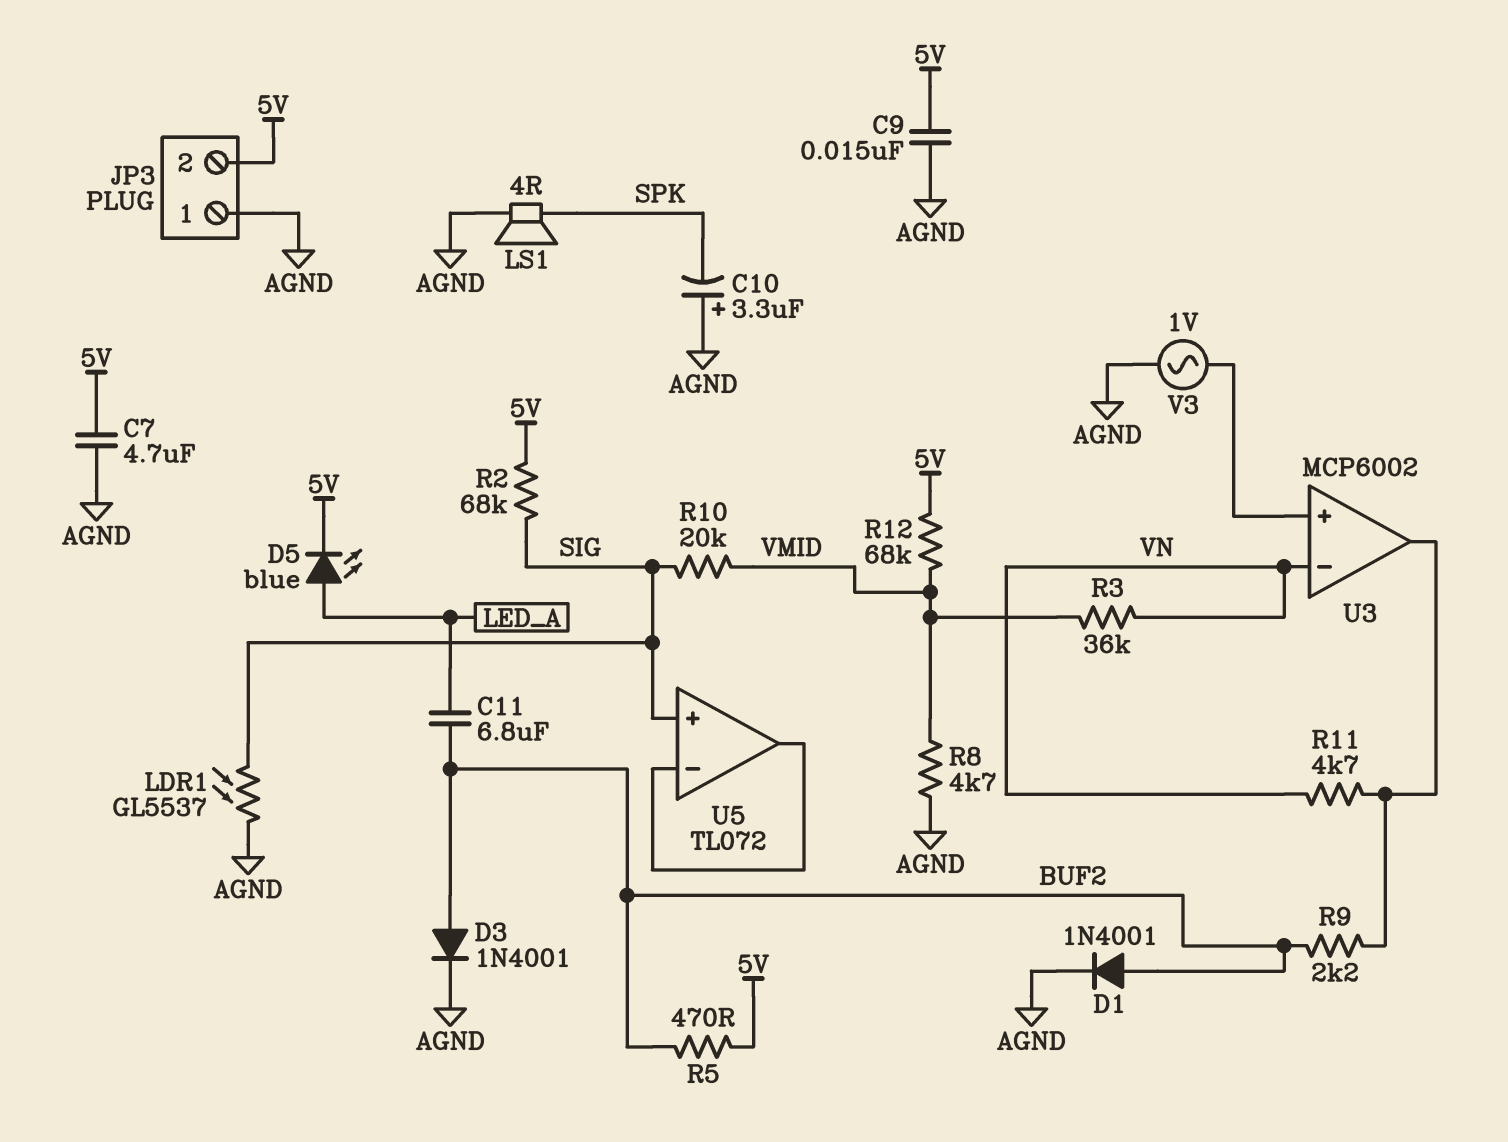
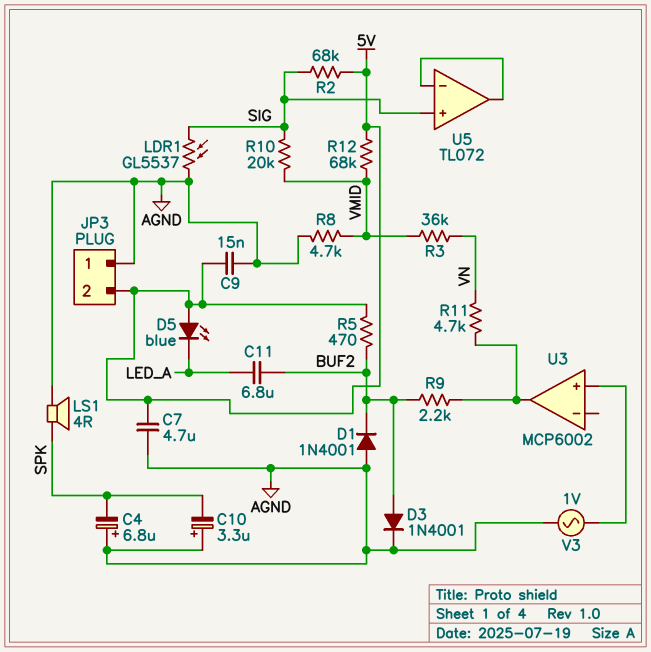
C4: none -> 6.8uF (plus AGND, minus SPK)
D1: diode 1N4001 (A BUF2, K AGND) -> diode 1N4001 (A AGND, K BUF2)
D5: LED blue (A LED_A, K 5V) -> LED blue (A 5V, K LED_A)
U3 pin in-: VN -> none

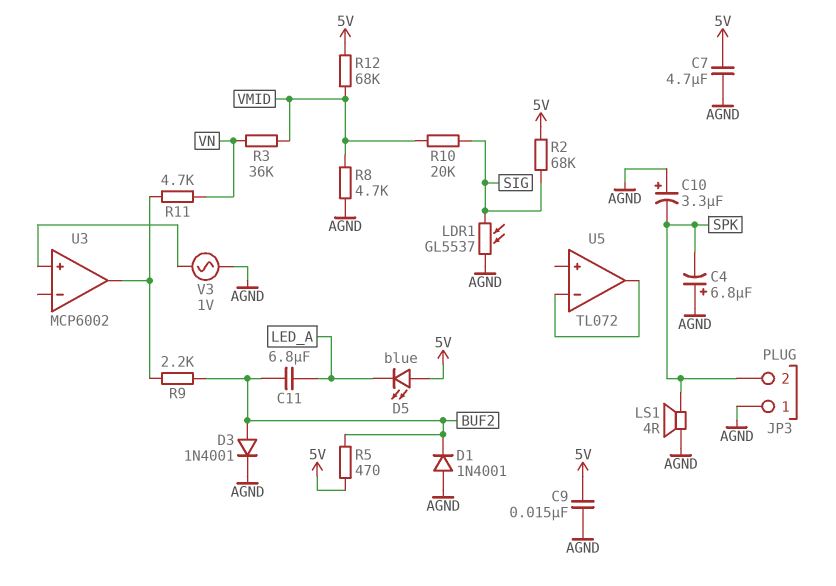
JP3 pin 2: 5V -> SPK
U5 pin in+: SIG -> none

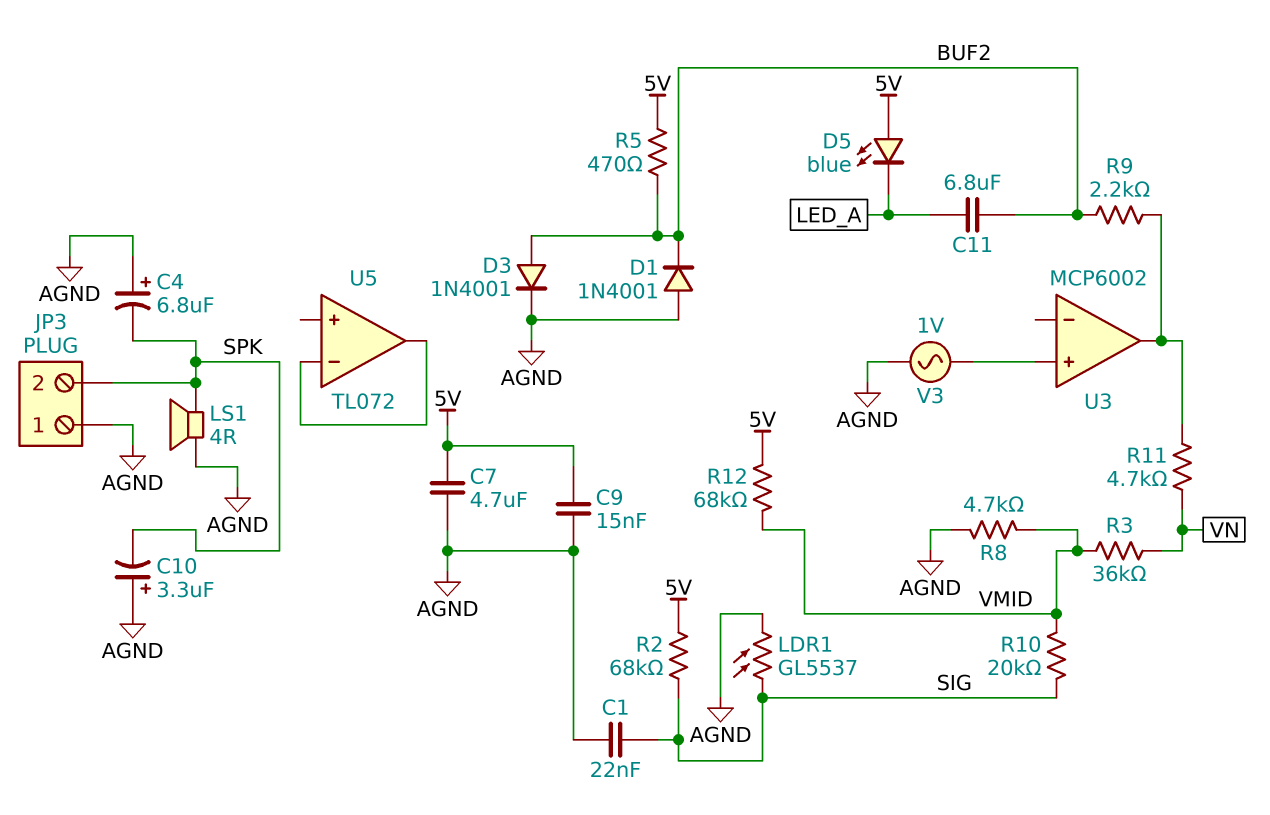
C1: none -> 22nF (AGND, SIG)

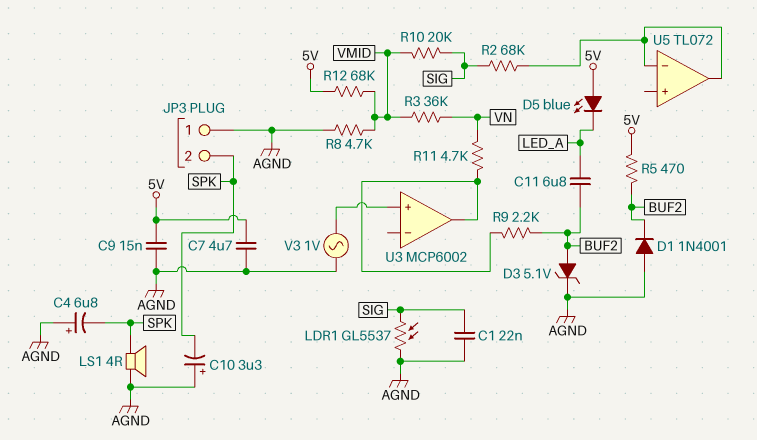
D3: diode 1N4001 (A BUF2, K AGND) -> zener 5.1V (A BUF2, K AGND)
R2: 68k (5V, SIG) -> 68k (SIG, U5/in-)

